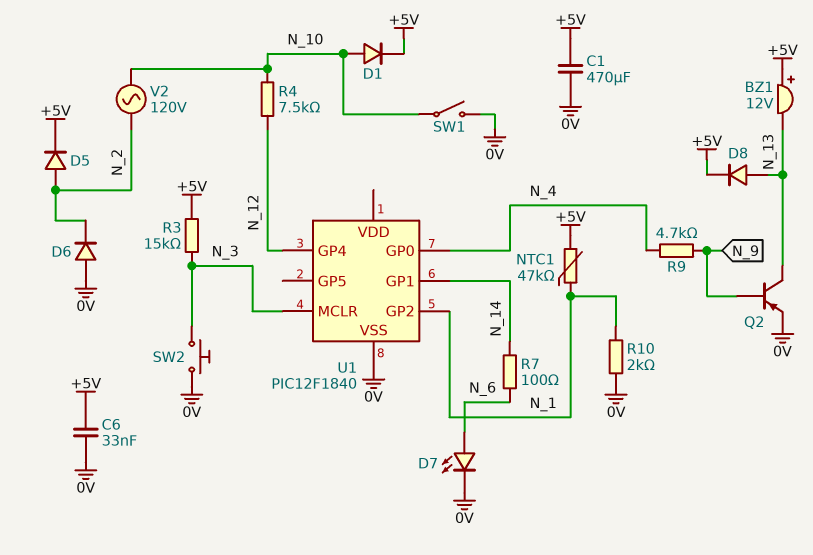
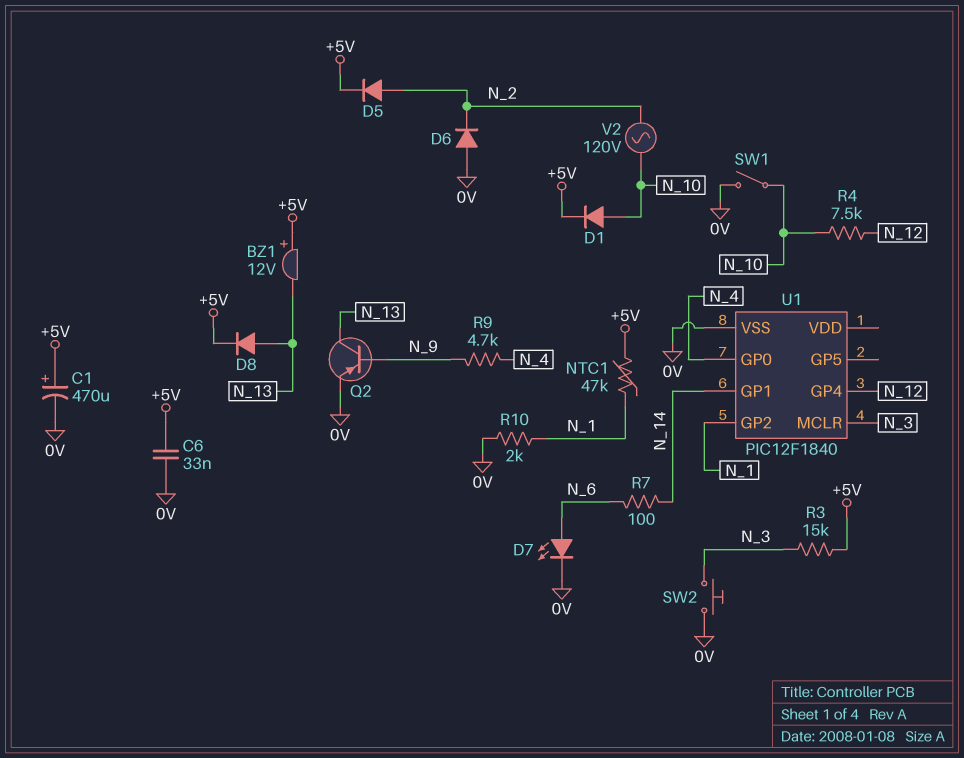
C1: 470uF (+5V, 0V) -> 470uF (plus +5V, minus 0V)

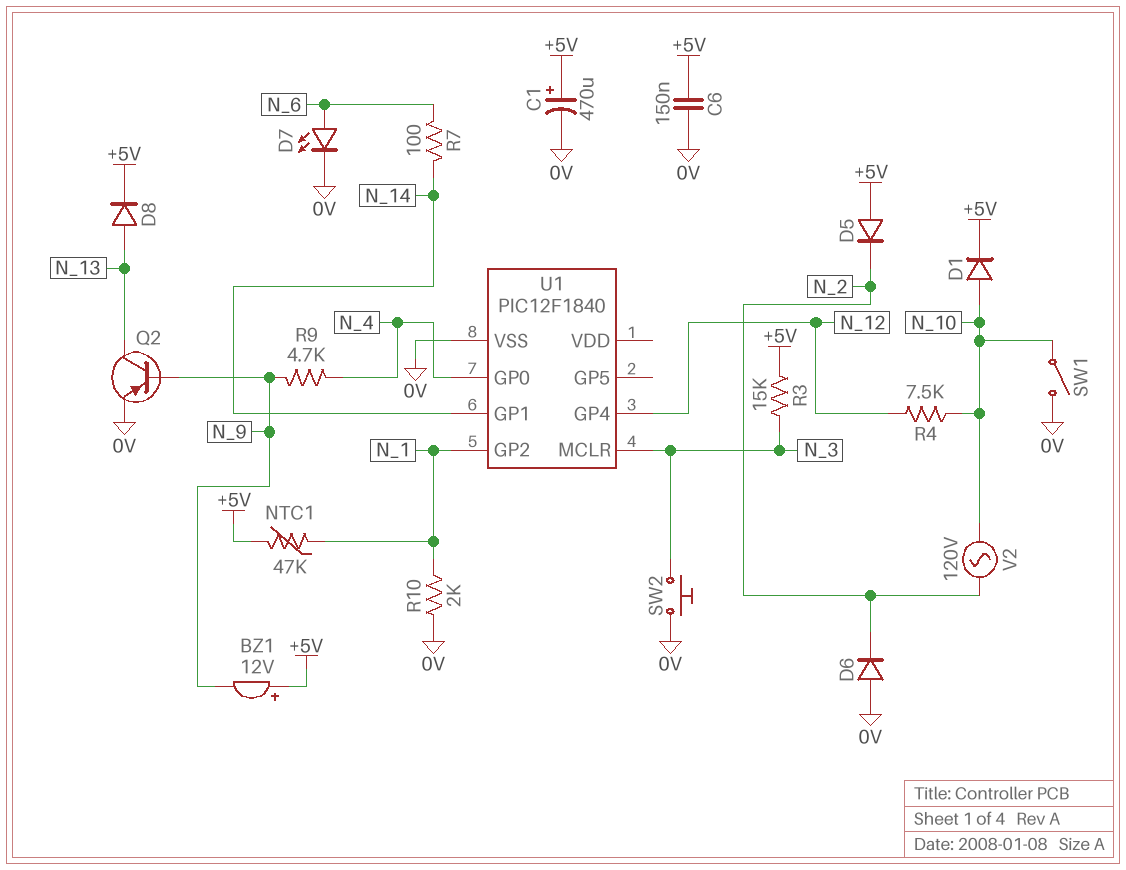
BZ1: buzzer 12V (plus +5V, minus N_13) -> buzzer 12V (plus +5V, minus N_9)
C6: 33nF (+5V, 0V) -> 150nF (+5V, 0V)
D5: diode (A N_2, K +5V) -> diode (A +5V, K N_2)

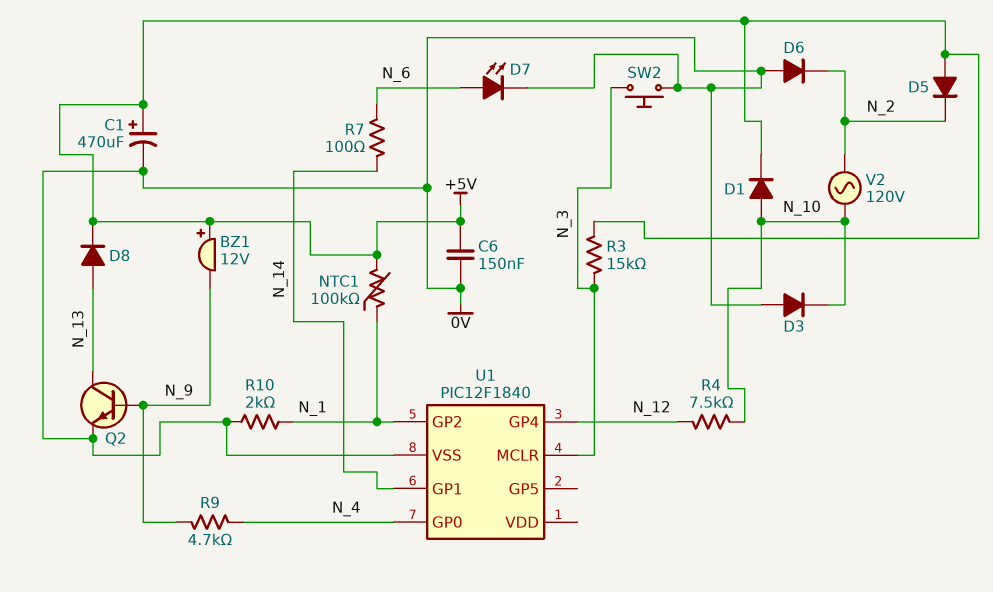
D3: none -> diode (A 0V, K N_10)
NTC1: 47k (+5V, N_1) -> 100k (+5V, N_1)
Q2: PNP (B N_9, C N_13, E 0V) -> NPN (B N_9, C N_13, E 0V)
SW1: switch (0V, N_10) -> none

